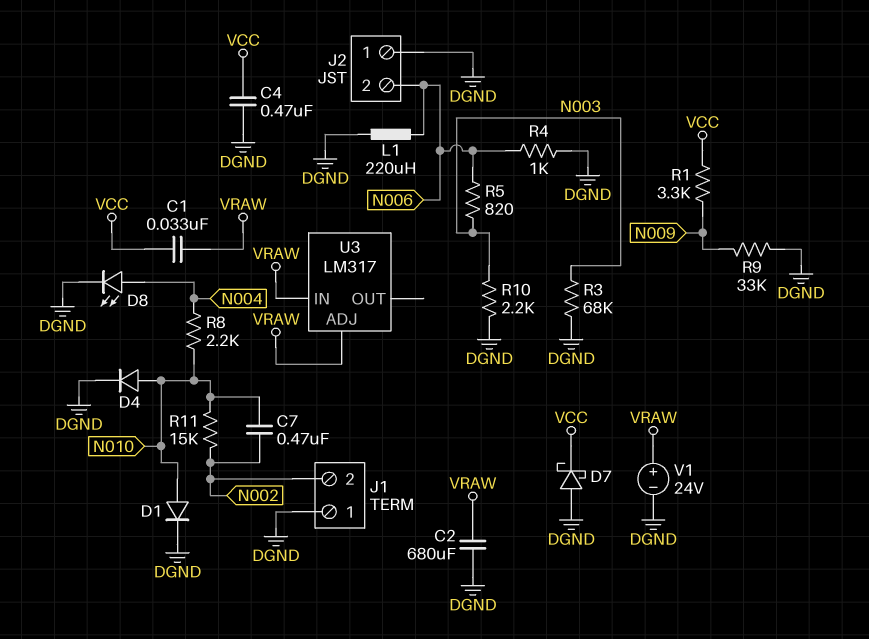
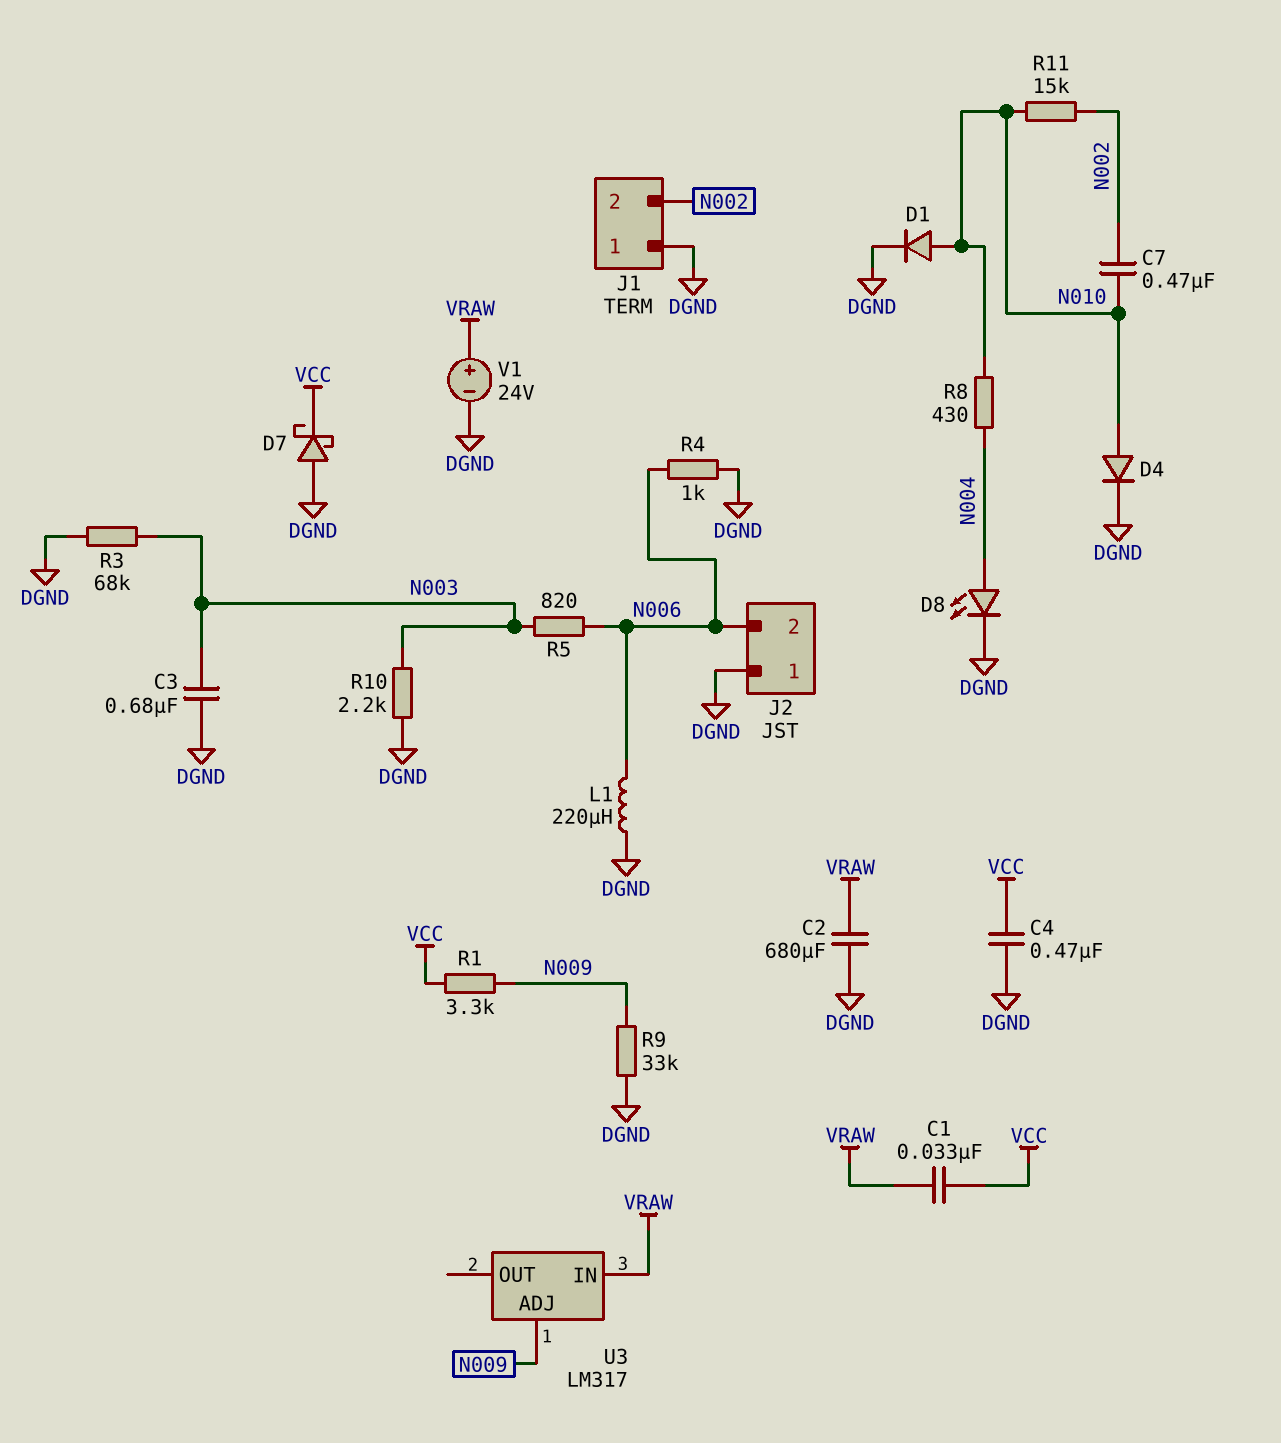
C3: none -> 680nF (DGND, N003)
R8: 2.2k (N004, N010) -> 430 (N004, N010)
U3 pin ADJ: VRAW -> N009

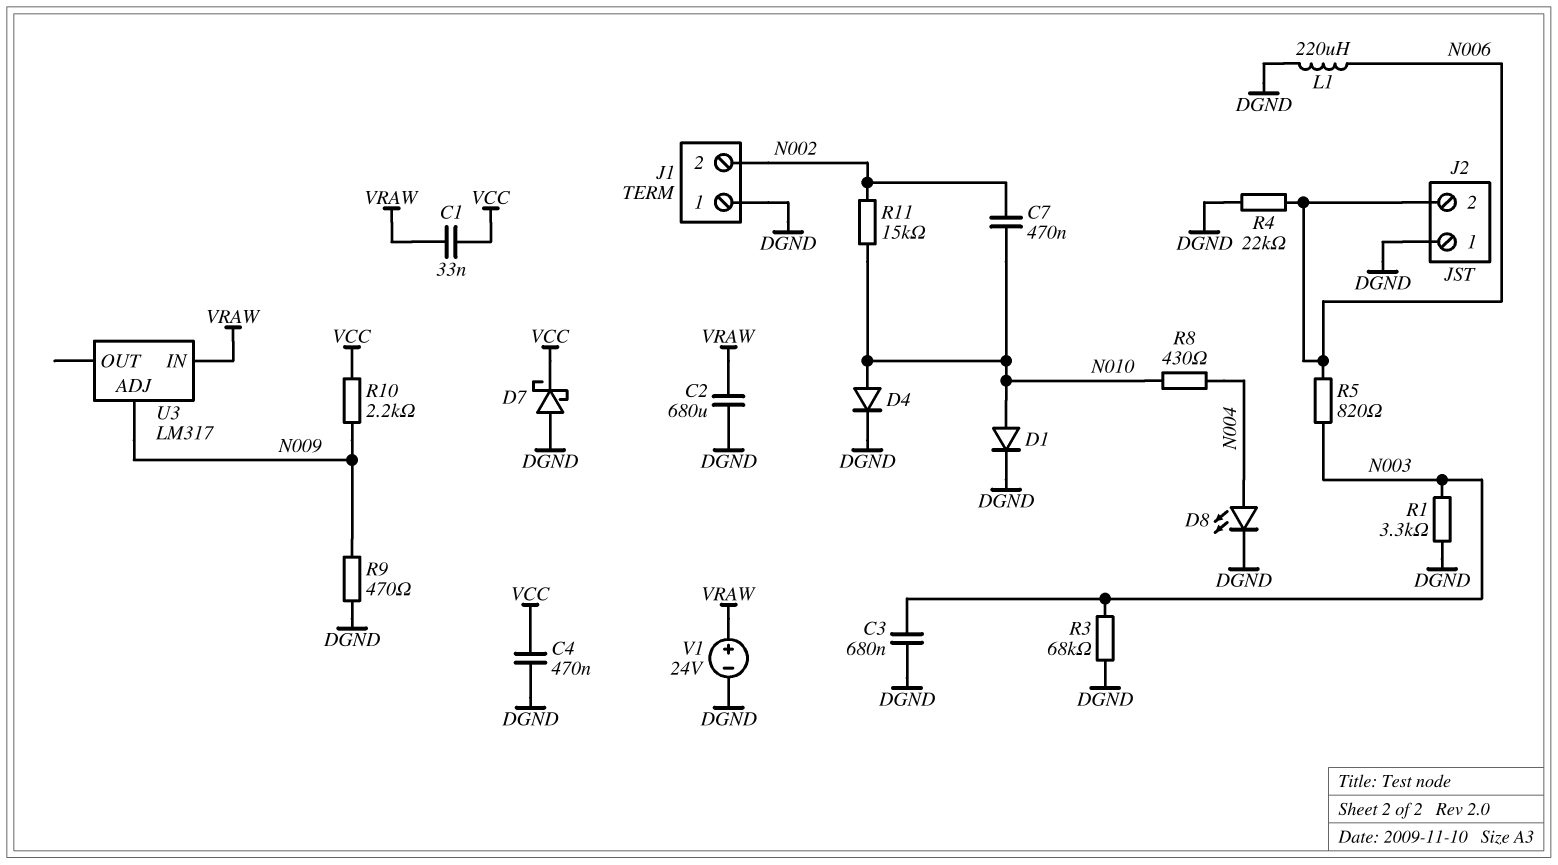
R1: 3.3k (N009, VCC) -> 3.3k (DGND, N003)
R4: 1k (DGND, N006) -> 22k (DGND, N006)
R9: 33k (DGND, N009) -> 470 (DGND, N009)
R10: 2.2k (DGND, N003) -> 2.2k (N009, VCC)

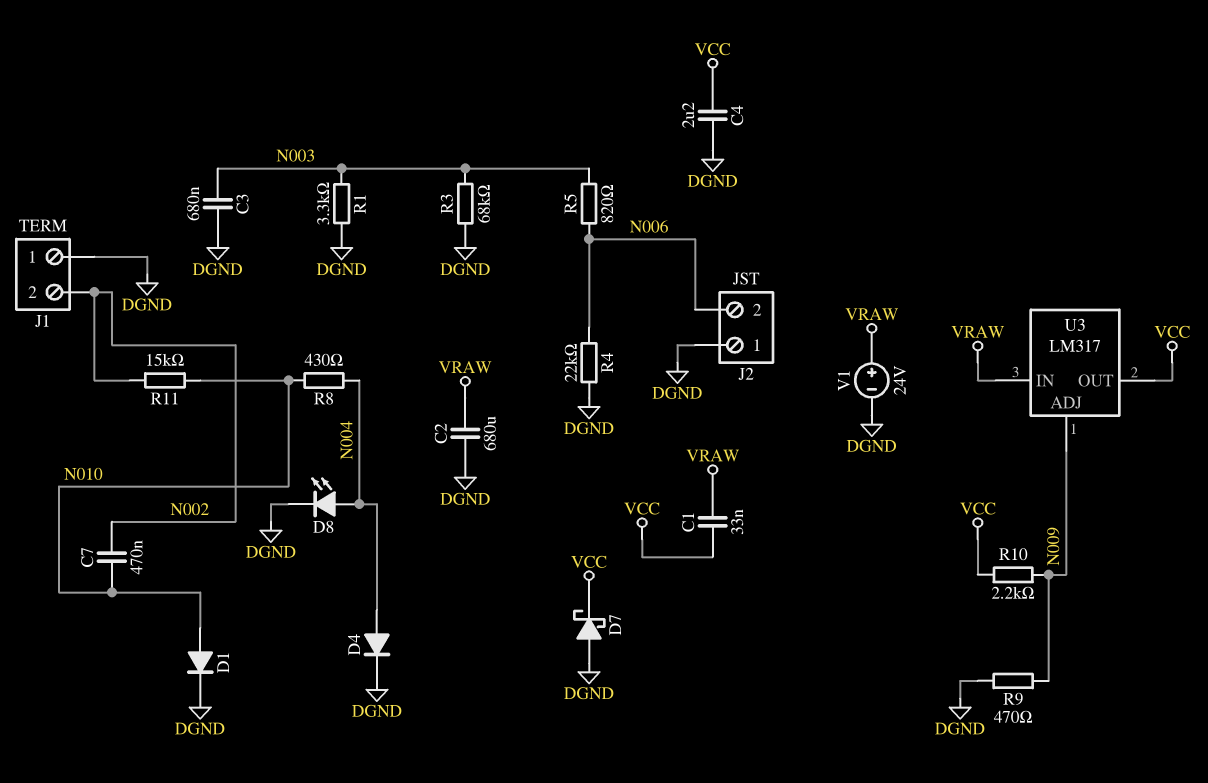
C4: 470nF (DGND, VCC) -> 2.2uF (DGND, VCC)
D4: diode (A N010, K DGND) -> diode (A N004, K DGND)
L1: 220uH (DGND, N006) -> none
U3 pin OUT: none -> VCC

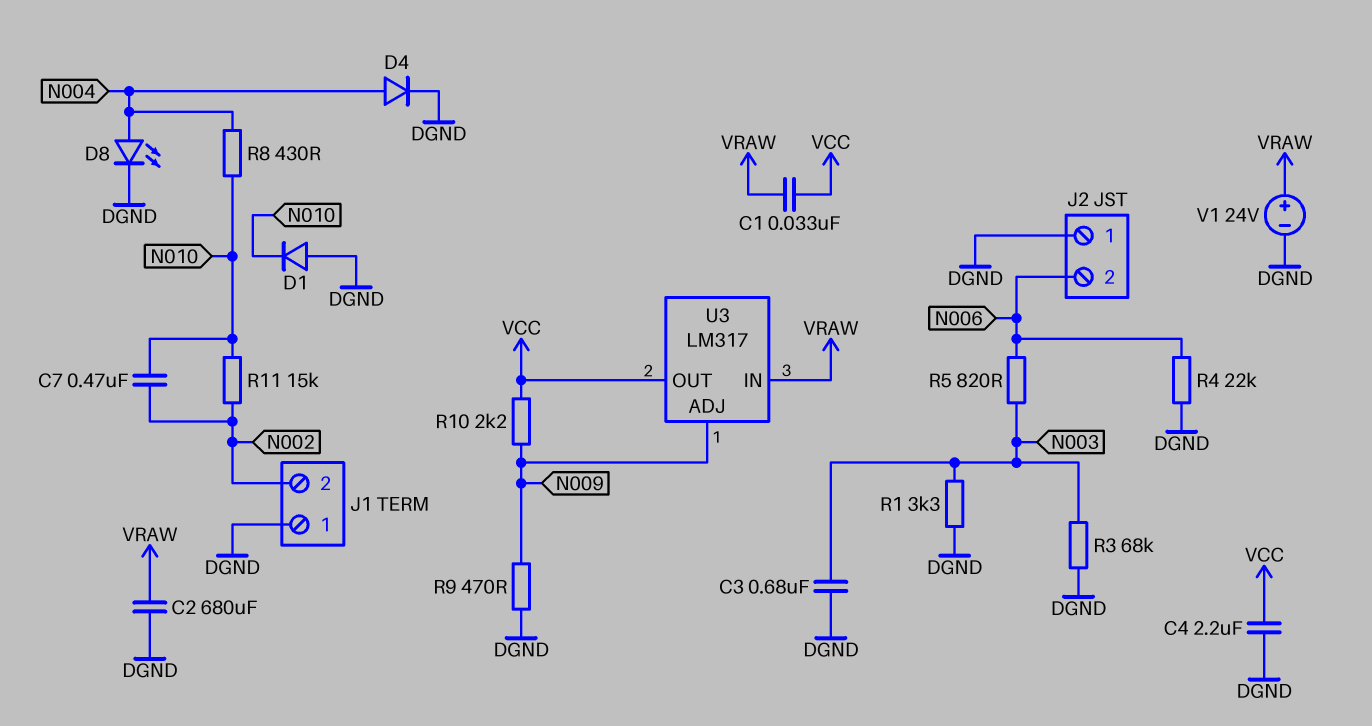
D1: diode (A N010, K DGND) -> diode (A DGND, K N010)
D7: schottky (A DGND, K VCC) -> none

